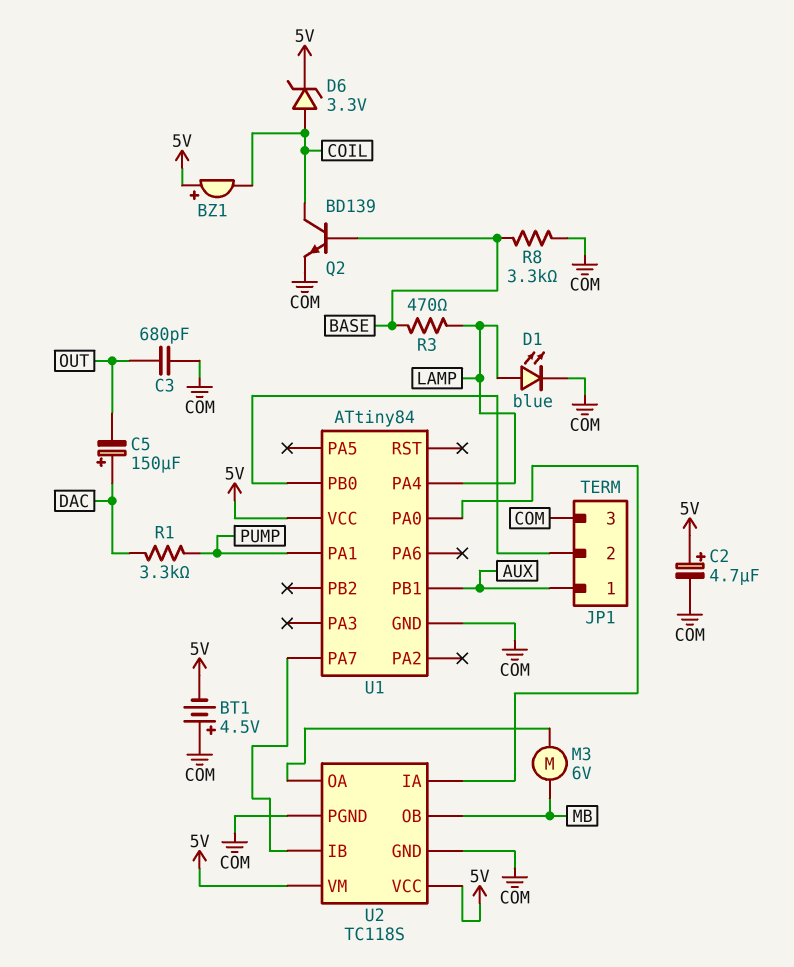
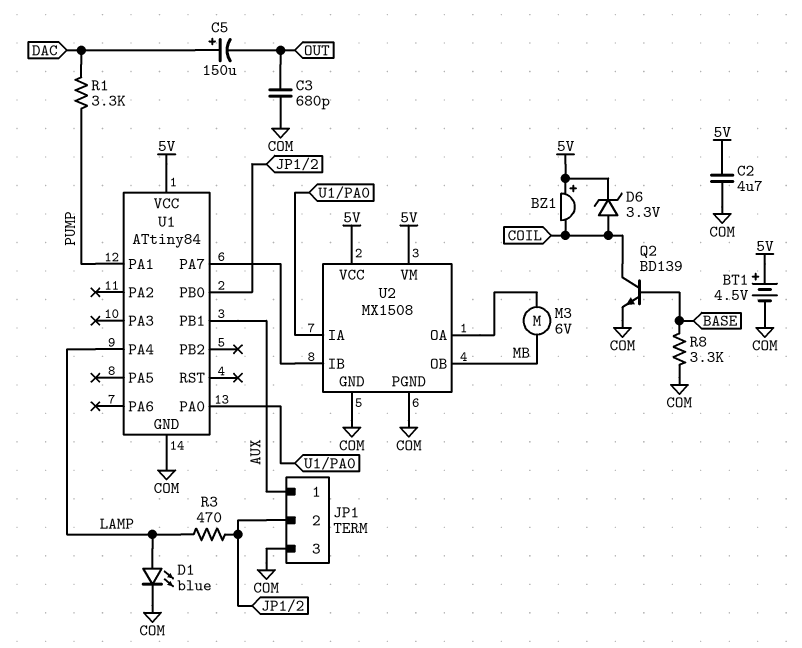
BT1: 4.5V (plus COM, minus 5V) -> 4.5V (plus 5V, minus COM)
C2: 4.7uF (plus 5V, minus COM) -> 4.7uF (5V, COM)
R3: 470 (BASE, LAMP) -> 470 (JP1/2, LAMP)
U2: TC118S -> MX1508

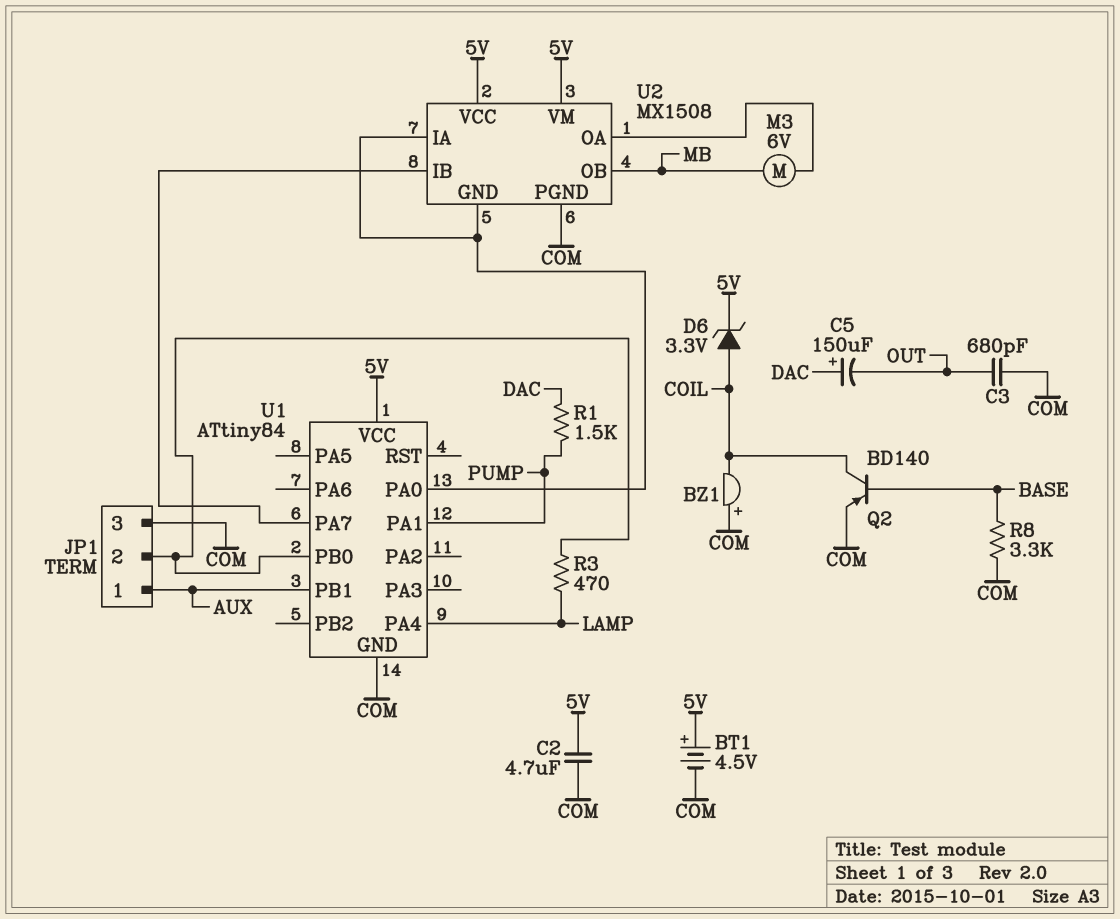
BZ1: buzzer (plus 5V, minus COIL) -> buzzer (plus COM, minus COIL)
D1: LED blue (A LAMP, K COM) -> none
Q2: NPN BD139 (B BASE, C COIL, E COM) -> PNP BD140 (B BASE, C COIL, E COM)
R1: 3.3k (DAC, PUMP) -> 1.5k (DAC, PUMP)
U2 pin GND: COM -> U1/PA0

